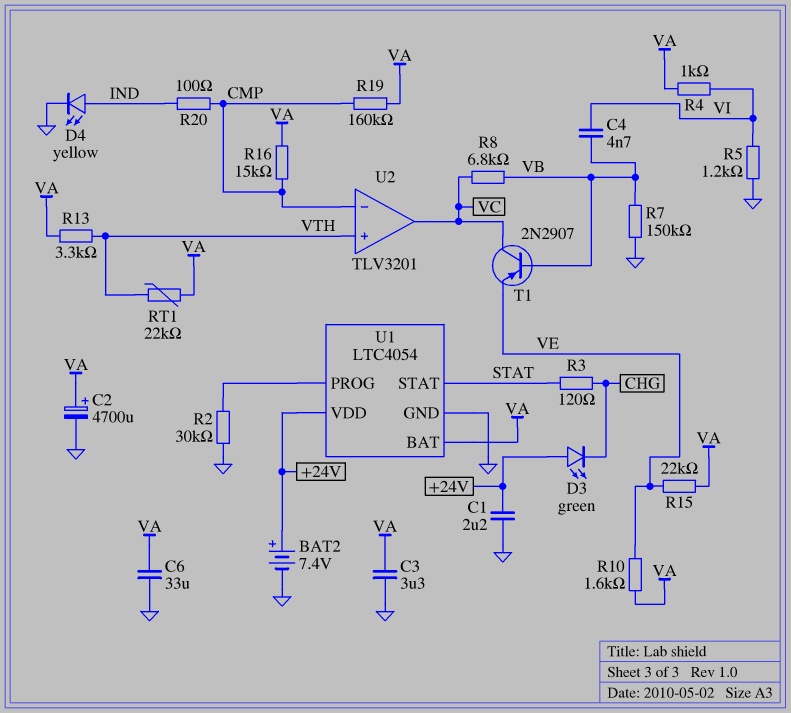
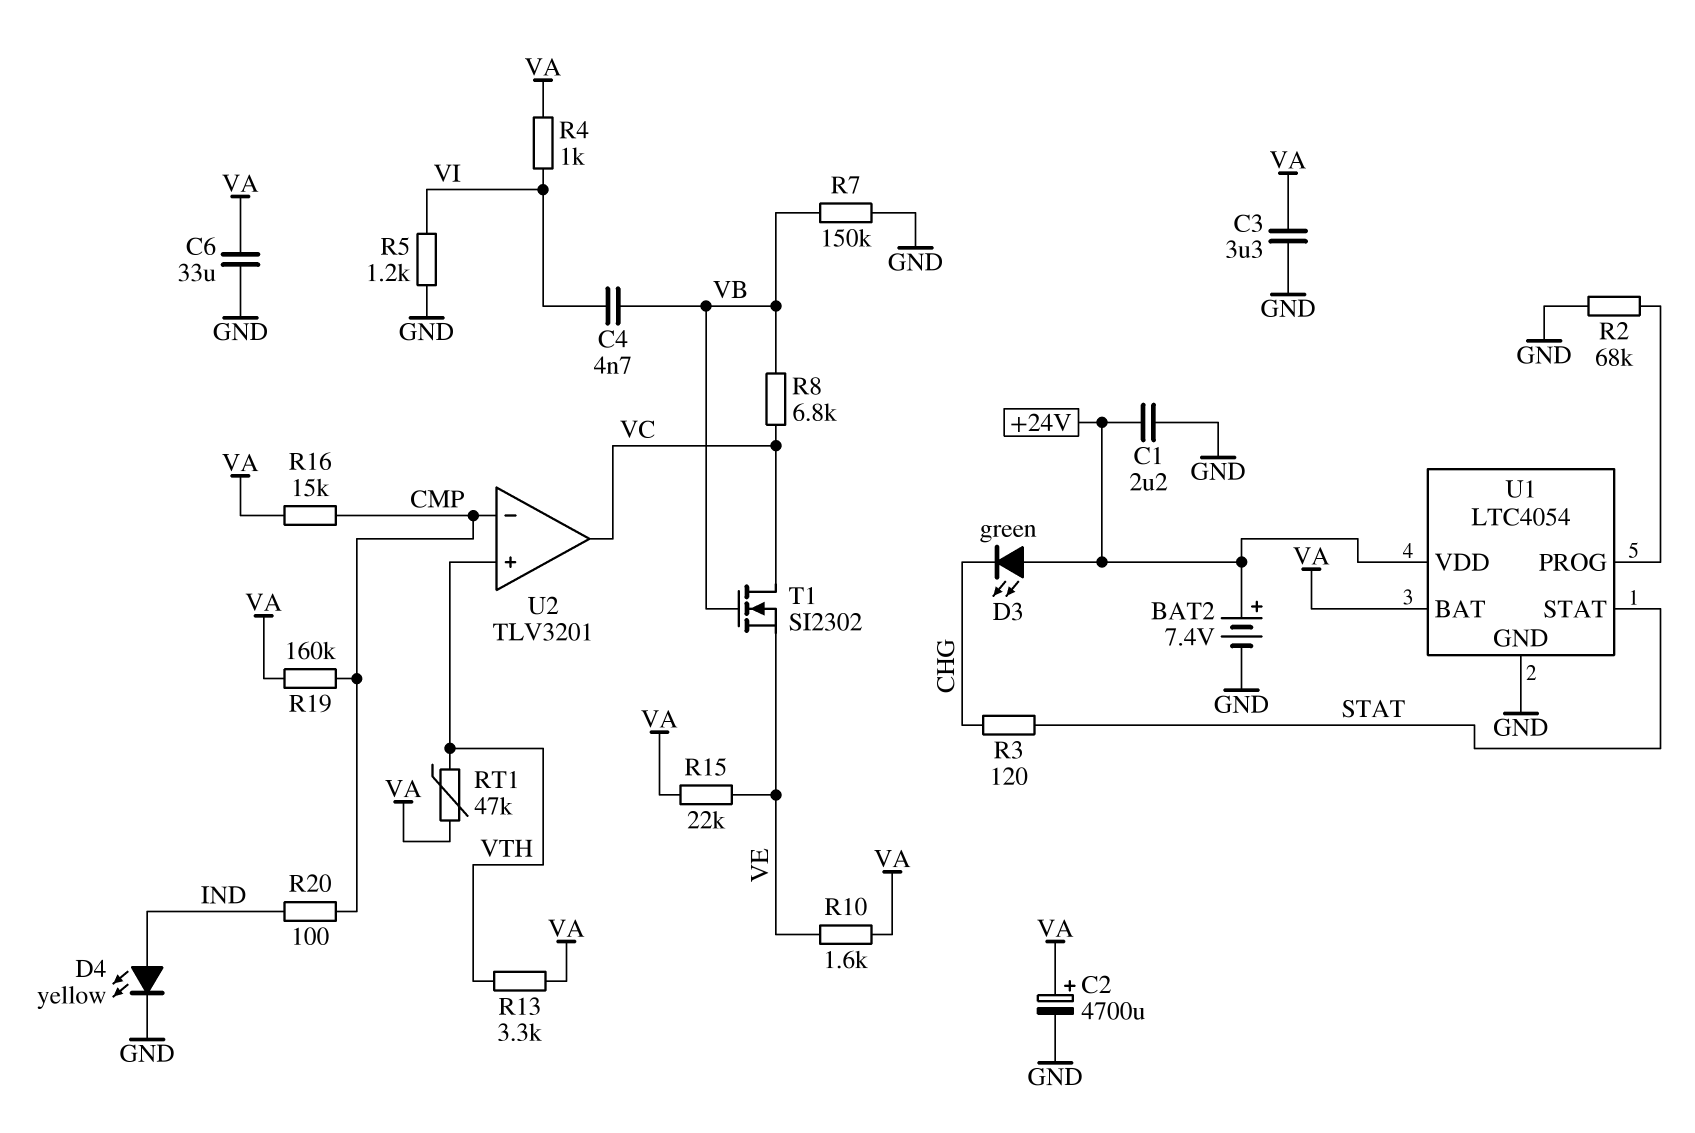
R2: 30k (GND, U1/PROG) -> 68k (GND, U1/PROG)
RT1: 22k (VA, VTH) -> 47k (VA, VTH)
T1: PNP 2N2907 (B VB, C VC, E VE) -> NMOS SI2302 (G VB, D VC, S VE)

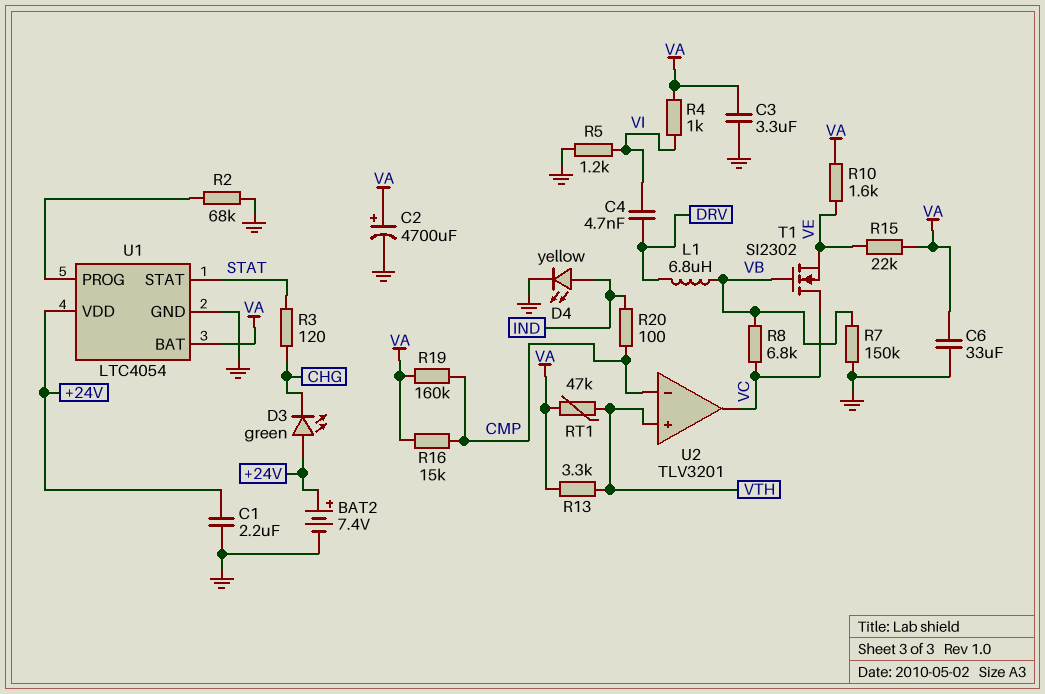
C4: 4.7nF (VB, VI) -> 4.7nF (DRV, VI)
L1: none -> 6.8uH (DRV, VB)

